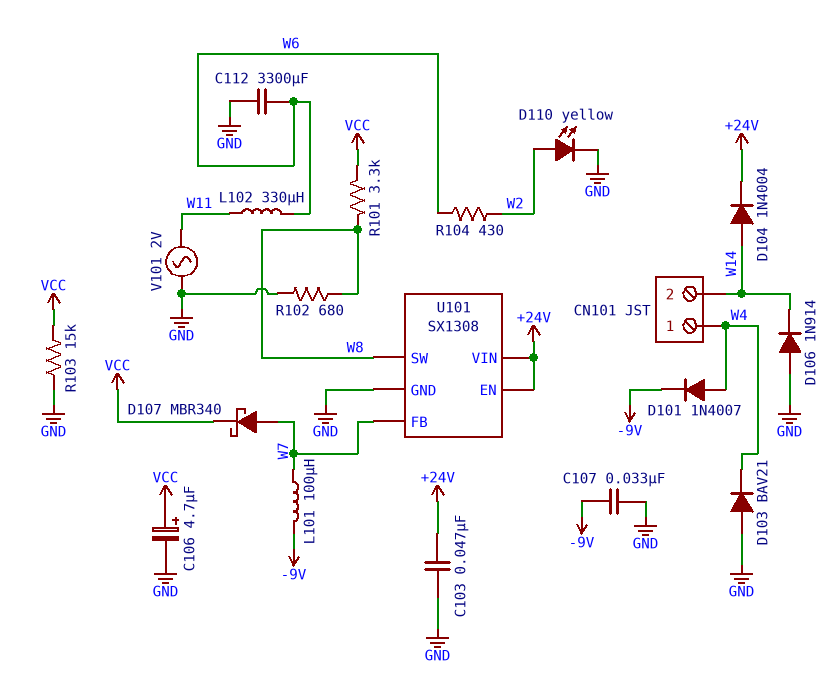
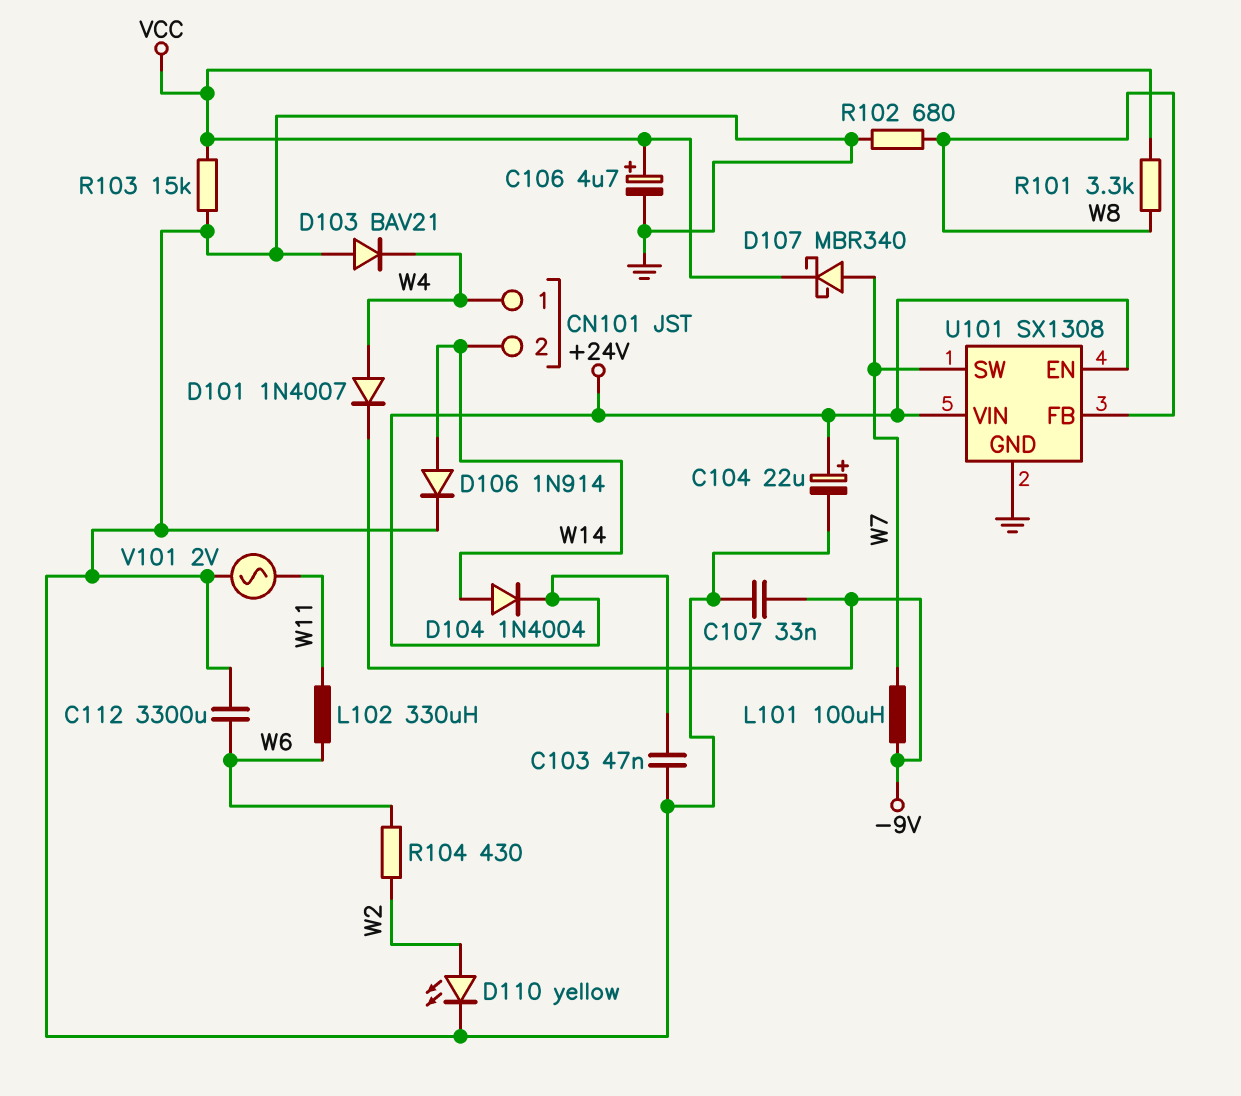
C104: none -> 22uF (plus +24V, minus GND)
D106: diode 1N914 (A GND, K W14) -> diode 1N914 (A W14, K GND)
U101 pin FB: W7 -> W8
U101 pin SW: W8 -> W7

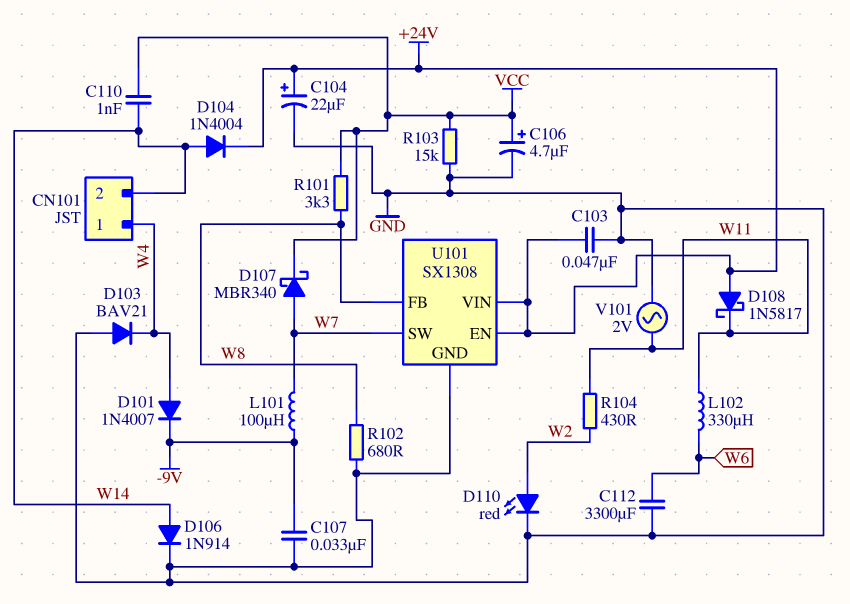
C110: none -> 1nF (VCC, W14)
D108: none -> schottky 1N5817 (A +24V, K W11)
D110: LED yellow (A W2, K GND) -> LED red (A W2, K GND)
R104: 430 (W2, W6) -> 430 (W2, W11)

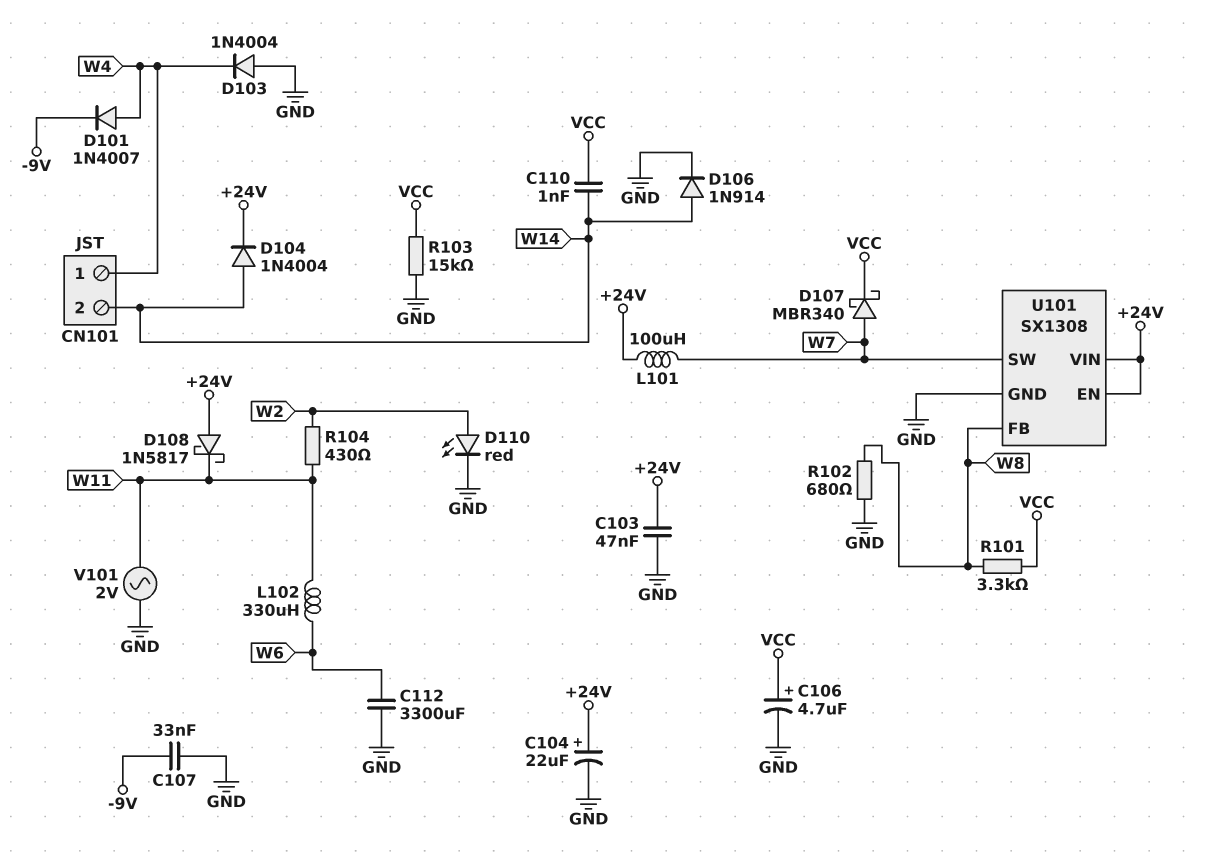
D103: diode BAV21 (A GND, K W4) -> diode 1N4004 (A GND, K W4)
L101: 100uH (-9V, W7) -> 100uH (+24V, W7)

